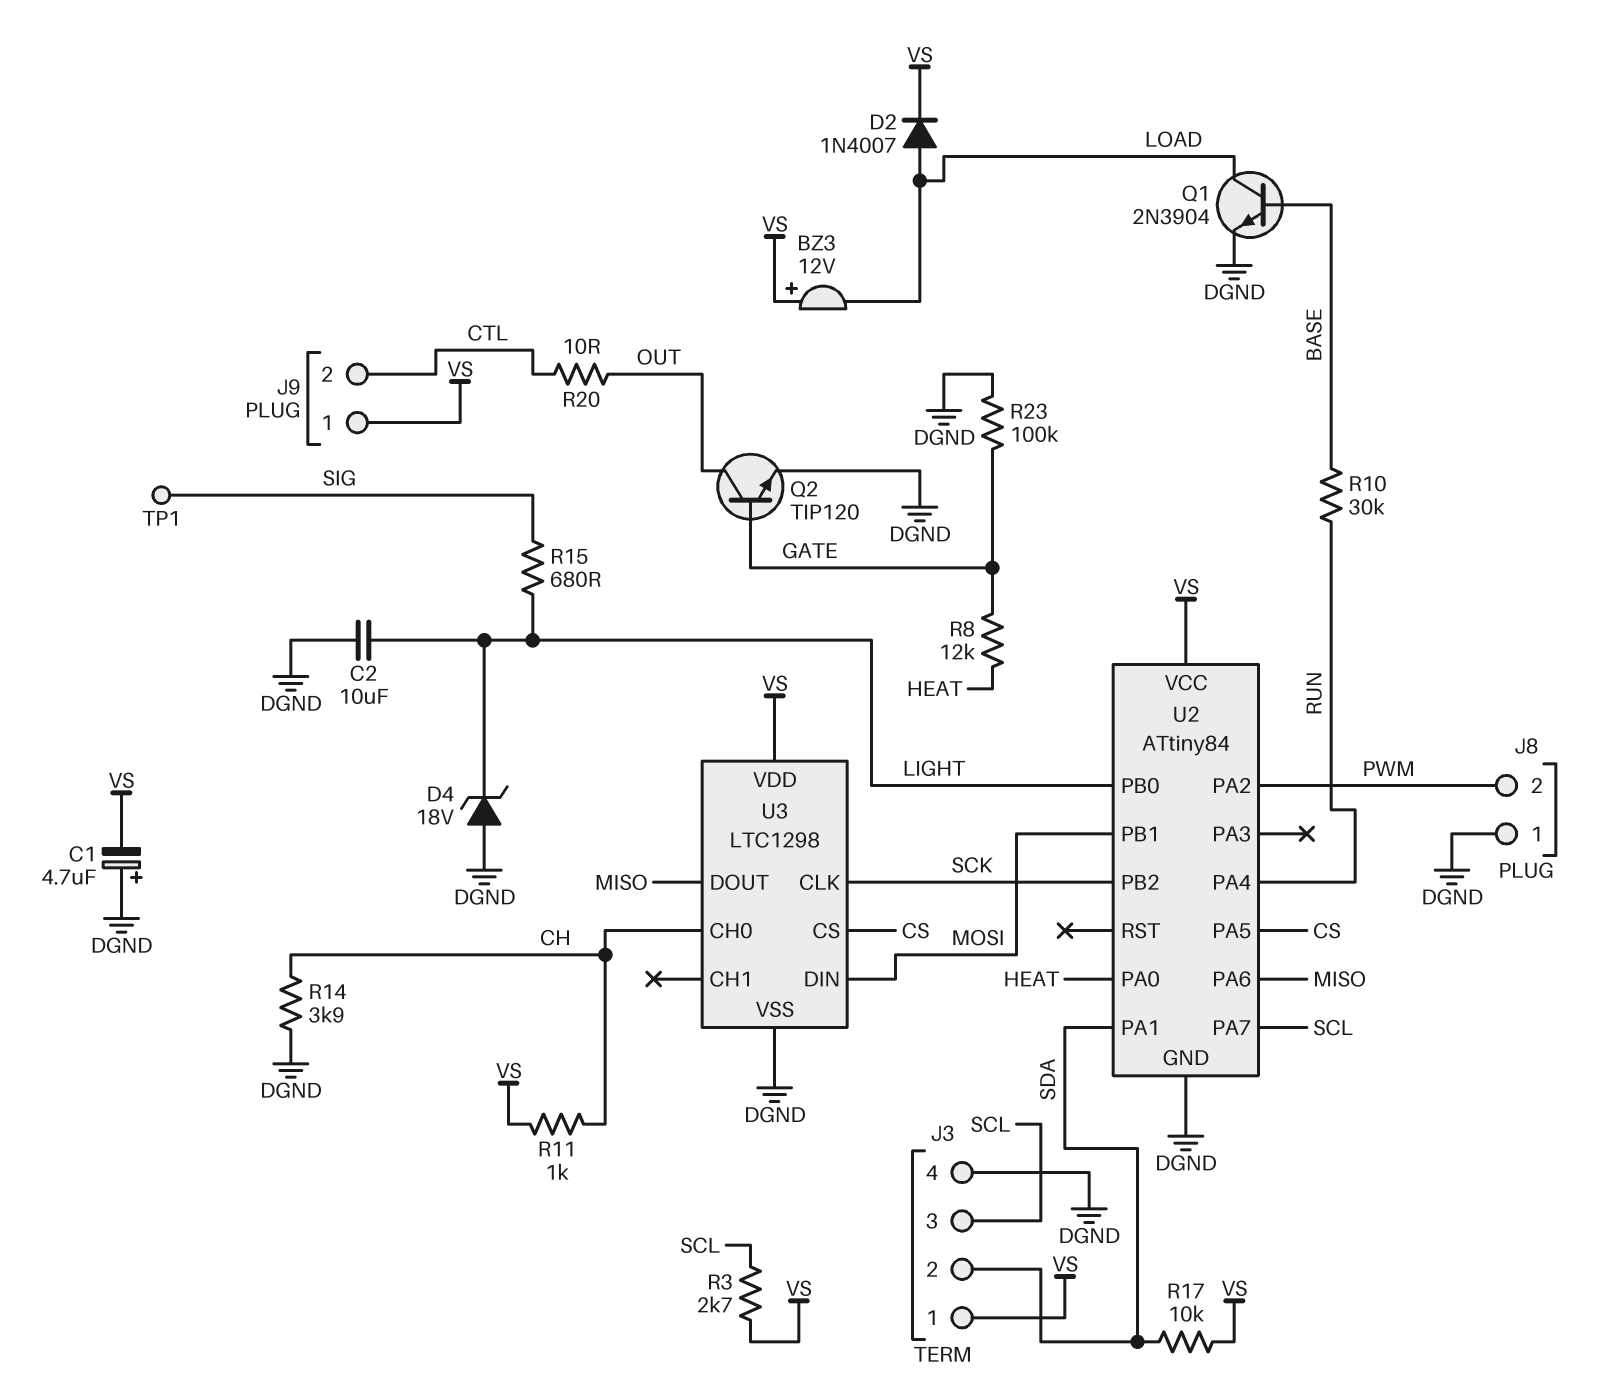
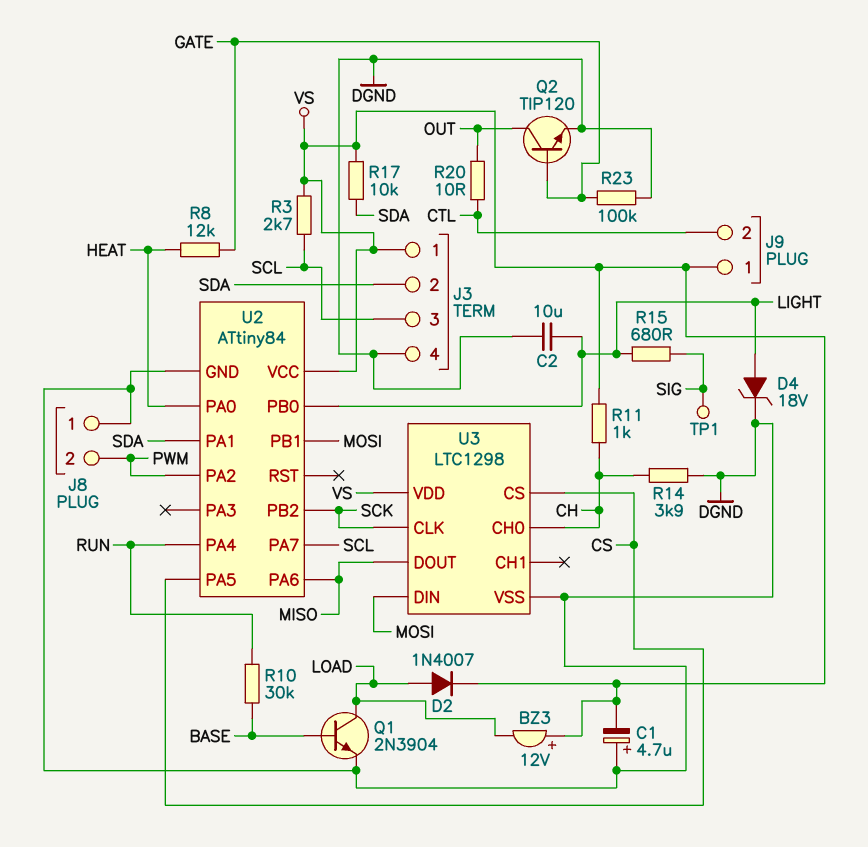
D4: zener 18V (A DGND, K LIGHT) -> zener 18V (A LIGHT, K DGND)

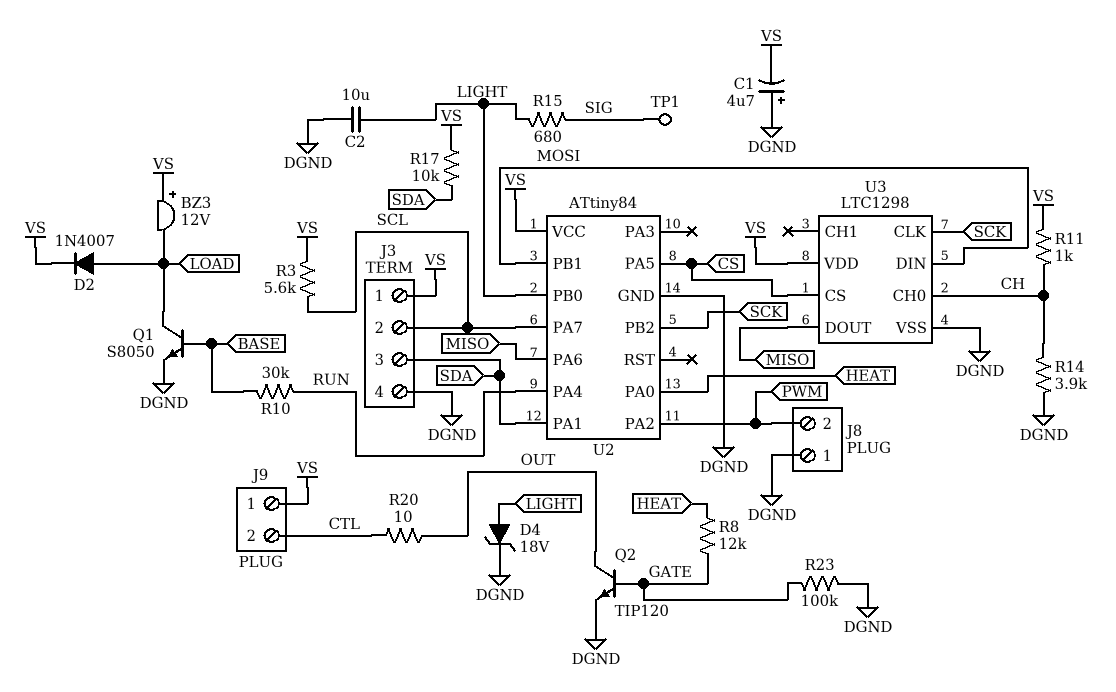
J3 pin 2: SDA -> SCL
J3 pin 3: SCL -> SDA
Q1: NPN 2N3904 (B BASE, C LOAD, E DGND) -> NPN S8050 (B BASE, C LOAD, E DGND)
R3: 2.7k (SCL, VS) -> 5.6k (SCL, VS)

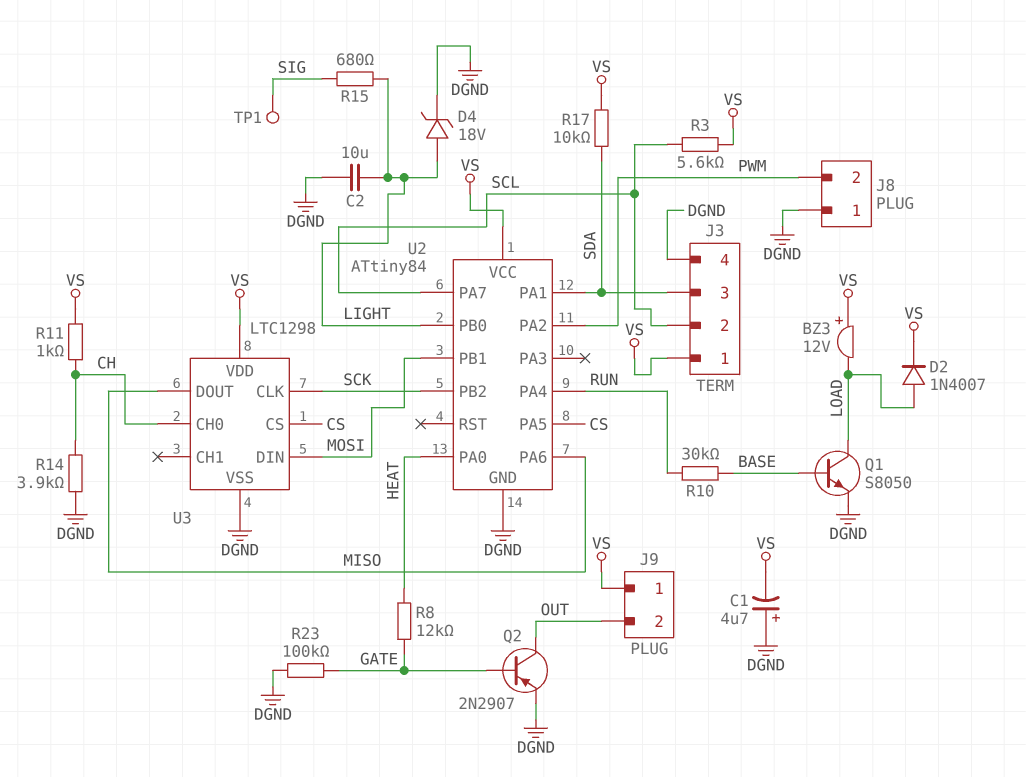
J9 pin 2: CTL -> OUT
Q2: NPN TIP120 (B GATE, C OUT, E DGND) -> PNP 2N2907 (B GATE, C OUT, E DGND)
R20: 10 (CTL, OUT) -> none

